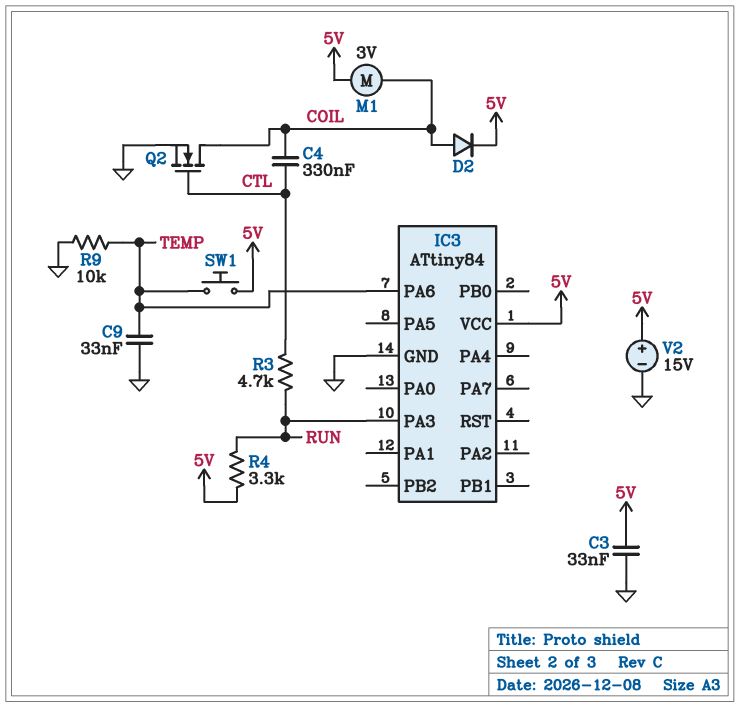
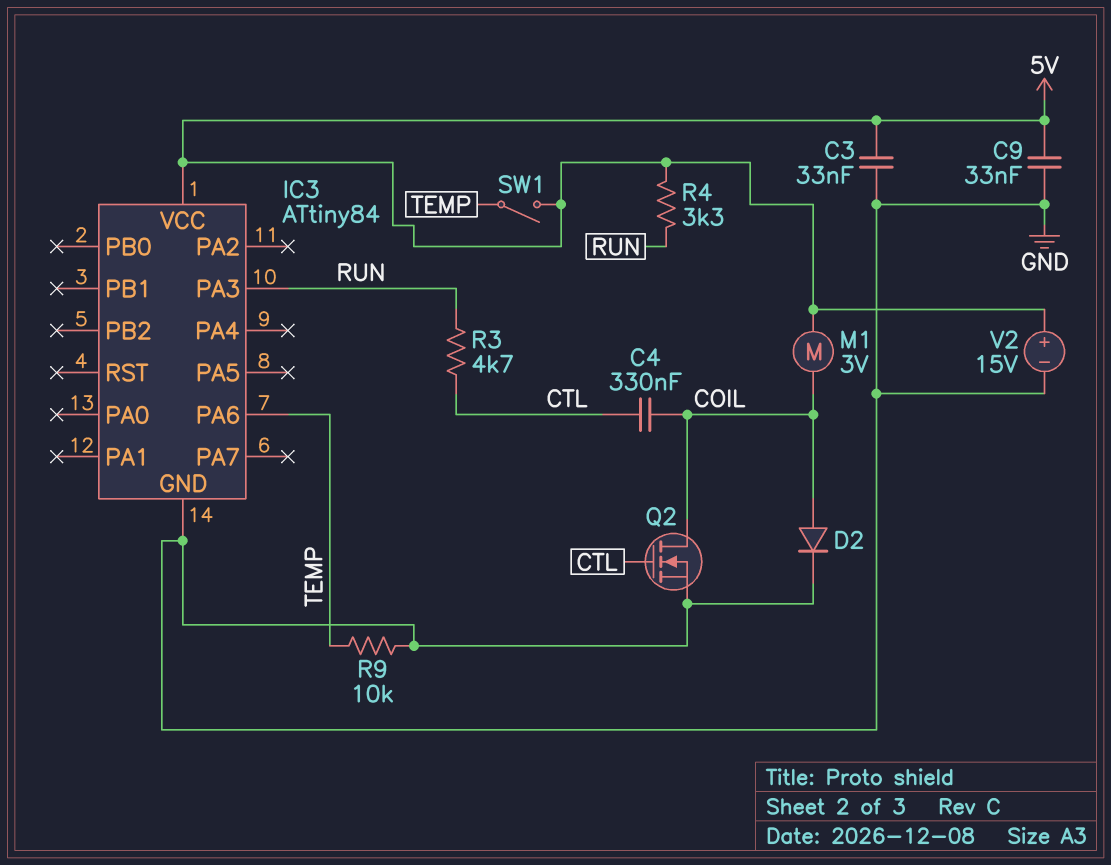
C9: 33nF (GND, TEMP) -> 33nF (5V, GND)
D2: diode (A COIL, K 5V) -> diode (A COIL, K GND)
SW1: button (5V, TEMP) -> switch (5V, TEMP)

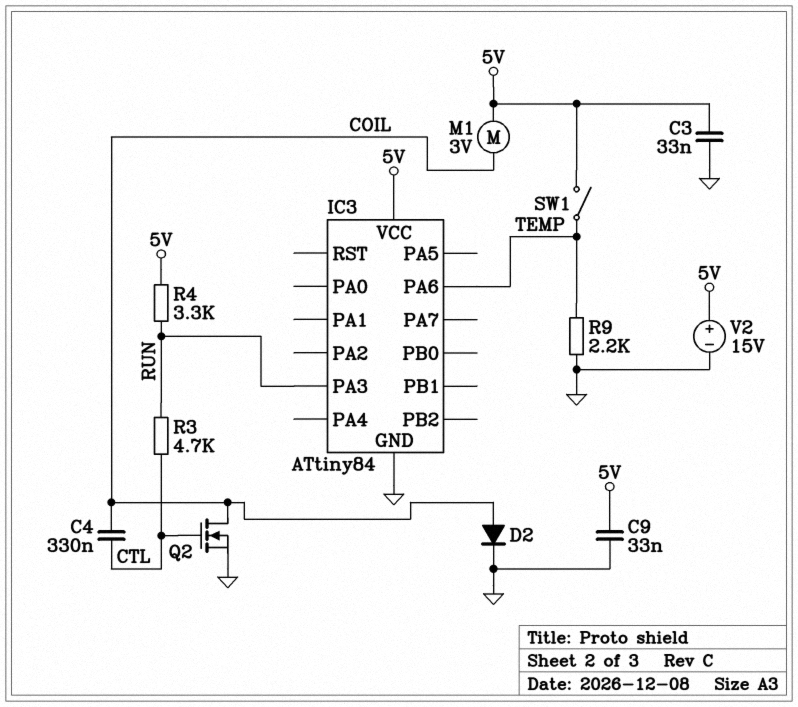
R9: 10k (GND, TEMP) -> 2.2k (GND, TEMP)

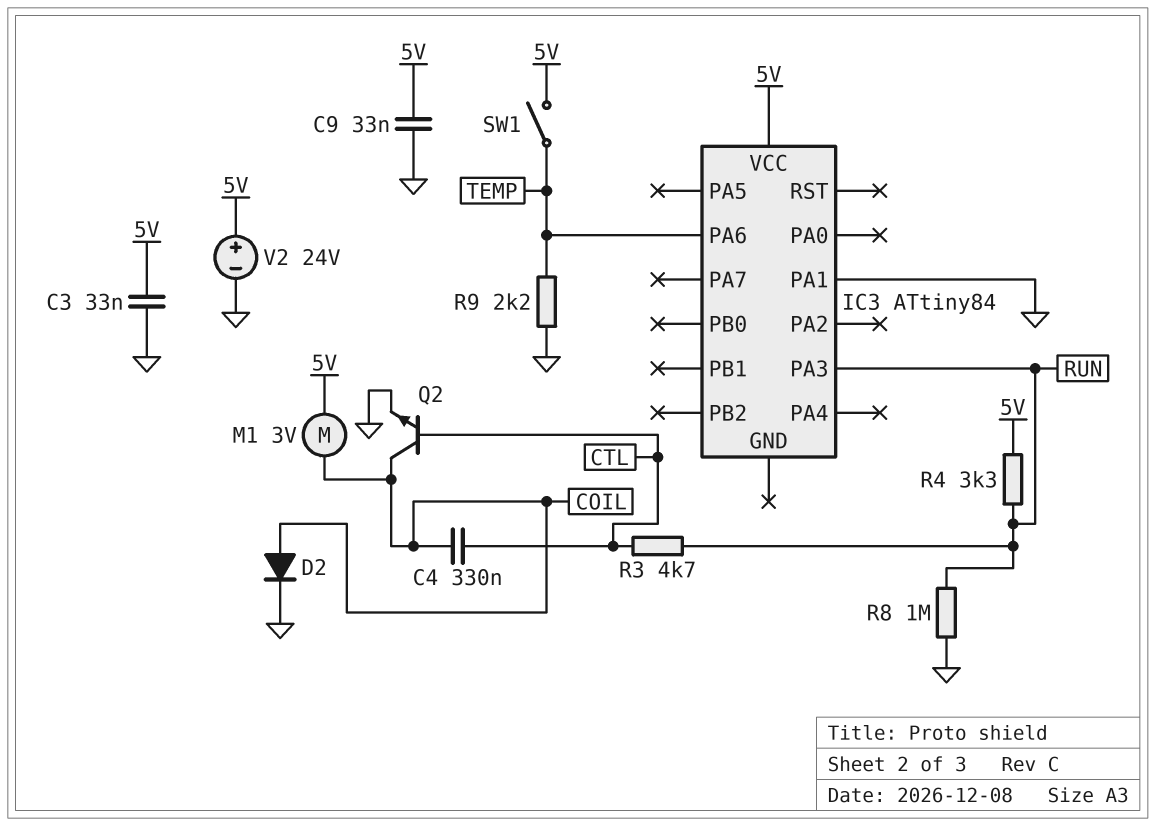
IC3 pin GND: GND -> none
IC3 pin PA1: none -> GND
Q2: NMOS (G CTL, D COIL, S GND) -> NPN (B CTL, C COIL, E GND)
R8: none -> 1M (GND, RUN)
V2: 15V (plus 5V, minus GND) -> 24V (plus 5V, minus GND)

